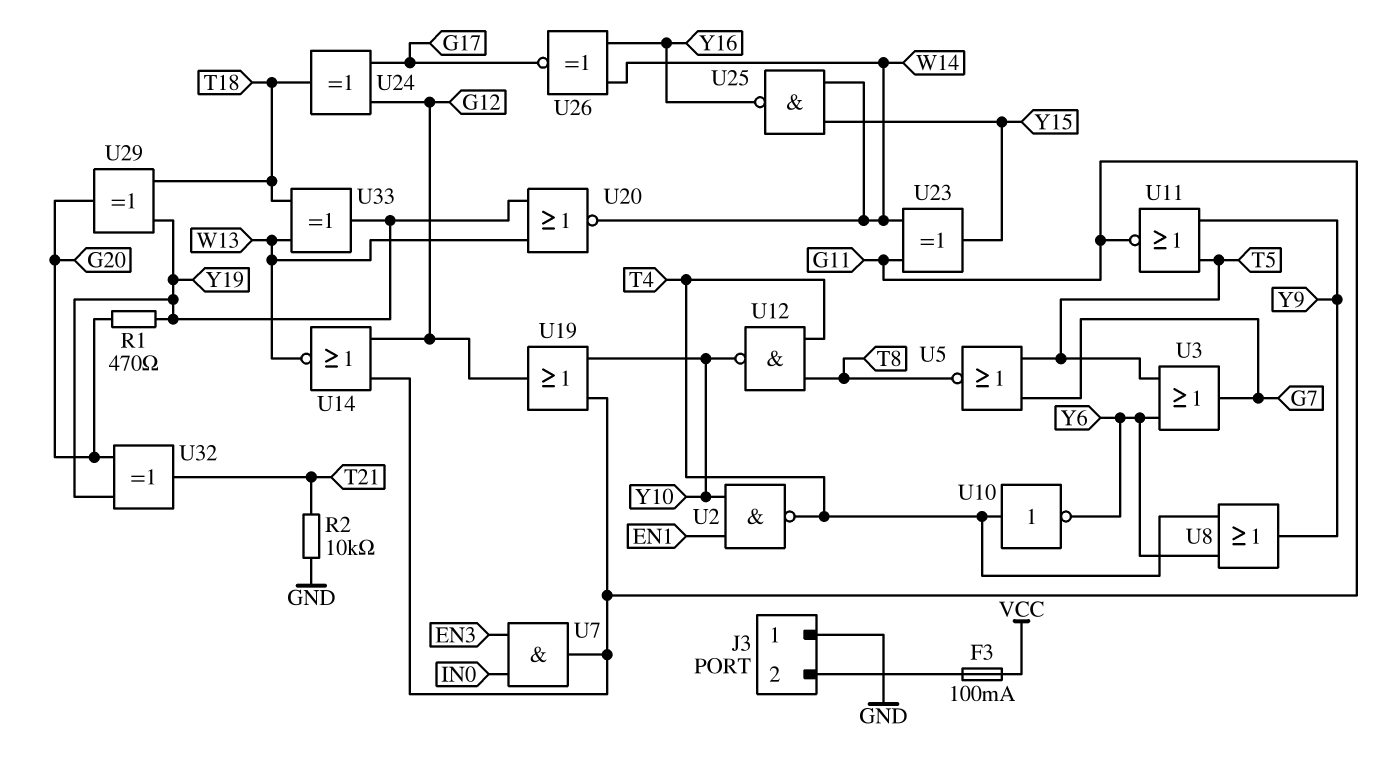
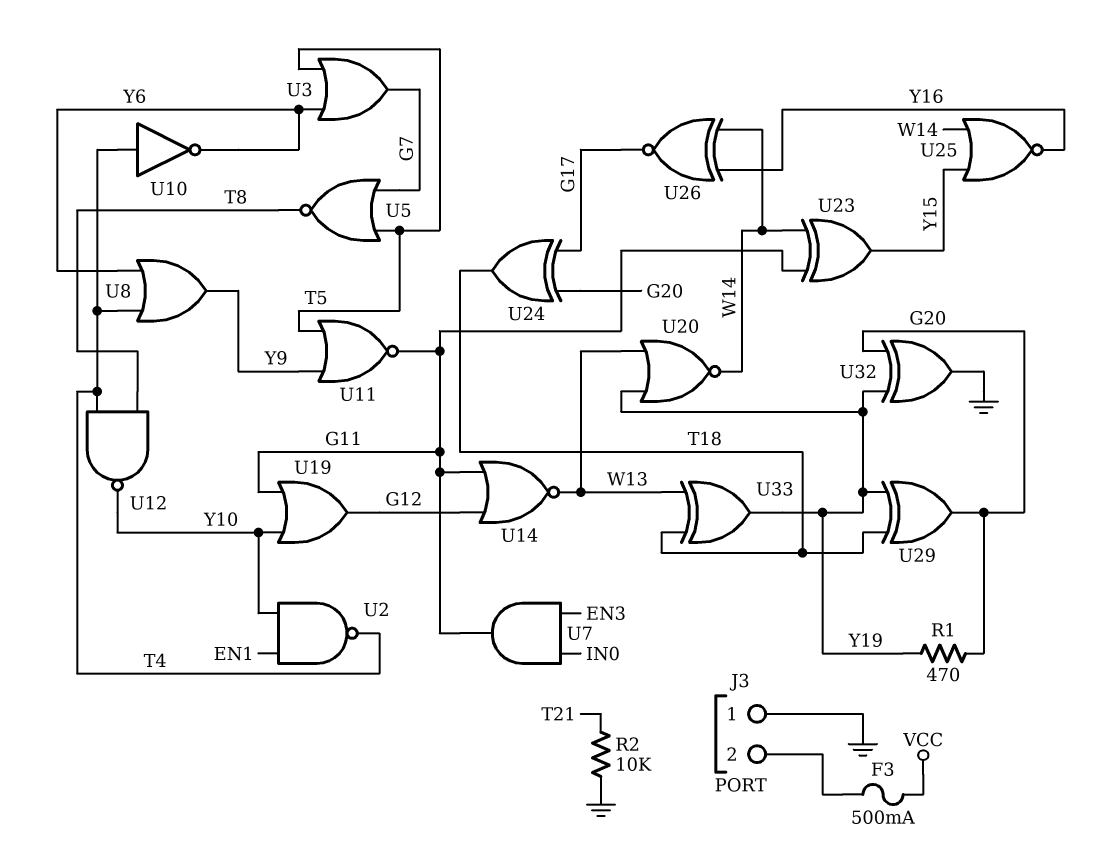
F3: 100mA (J3/2, VCC) -> 500mA (J3/2, VCC)
U24: XOR (in G12, in G17, out T18) -> XOR (in G17, in G20, out T18)
U25: NAND (in W14, in Y15, out Y16) -> NOR (in W14, in Y15, out Y16)
U32: XOR (in G20, in Y19, out T21) -> XOR (in G20, in Y19, out GND)

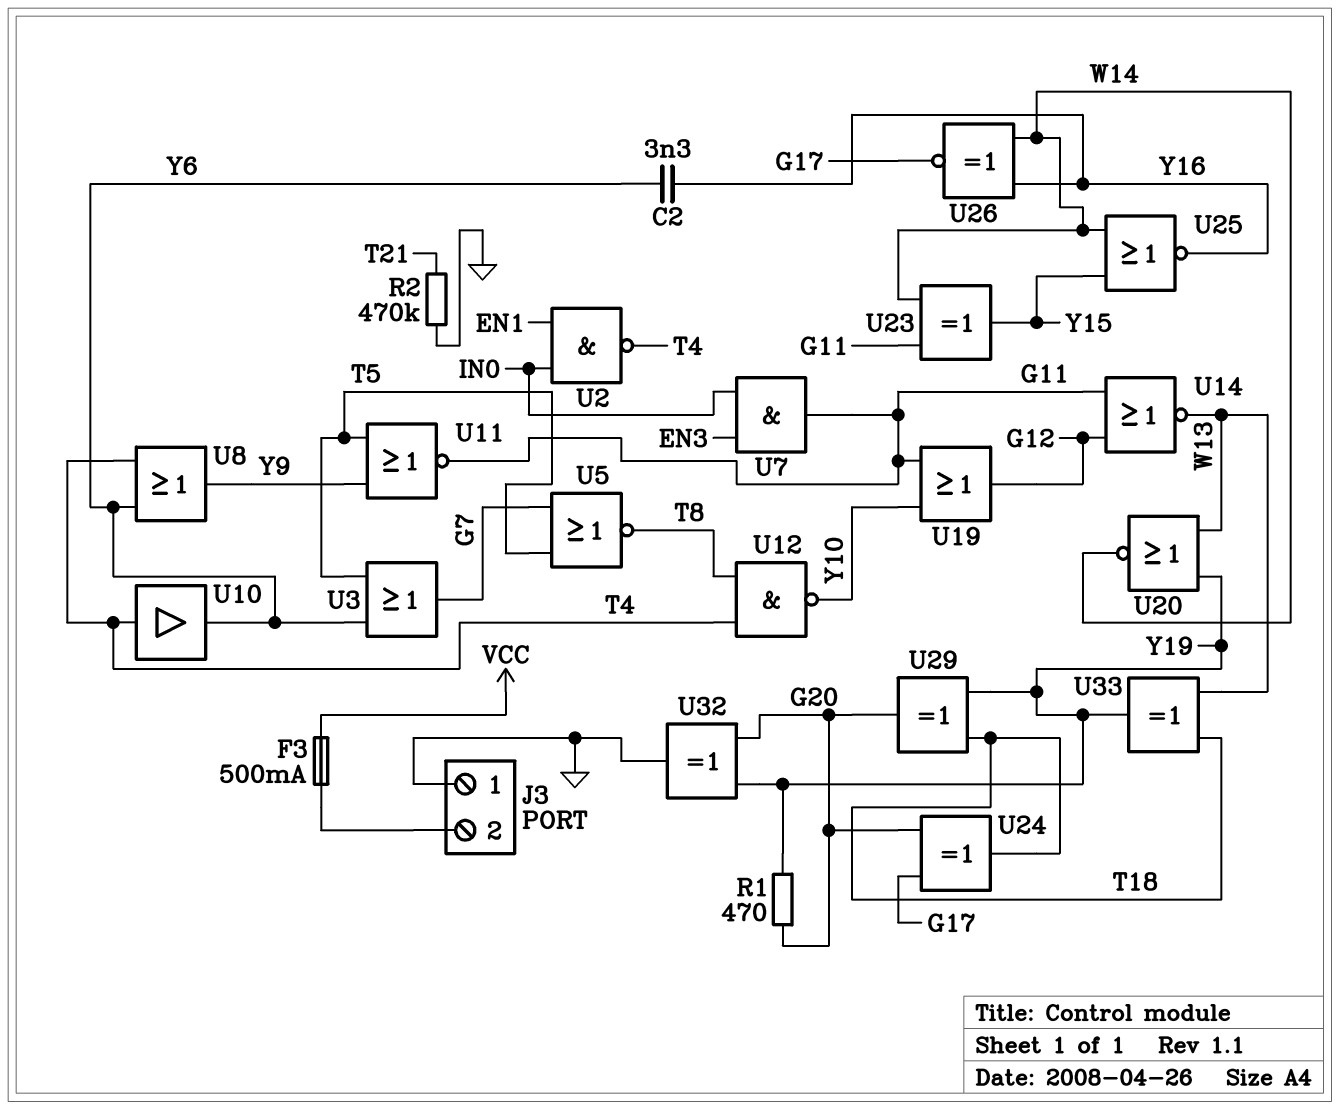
C2: none -> 3.3nF (Y6, Y16)
R2: 10k (GND, T21) -> 470k (GND, T21)
U2: NAND (in EN1, in Y10, out T4) -> NAND (in EN1, in IN0, out T4)
U10: NOT (in T4, out Y6) -> buffer (in T4, out Y6)

